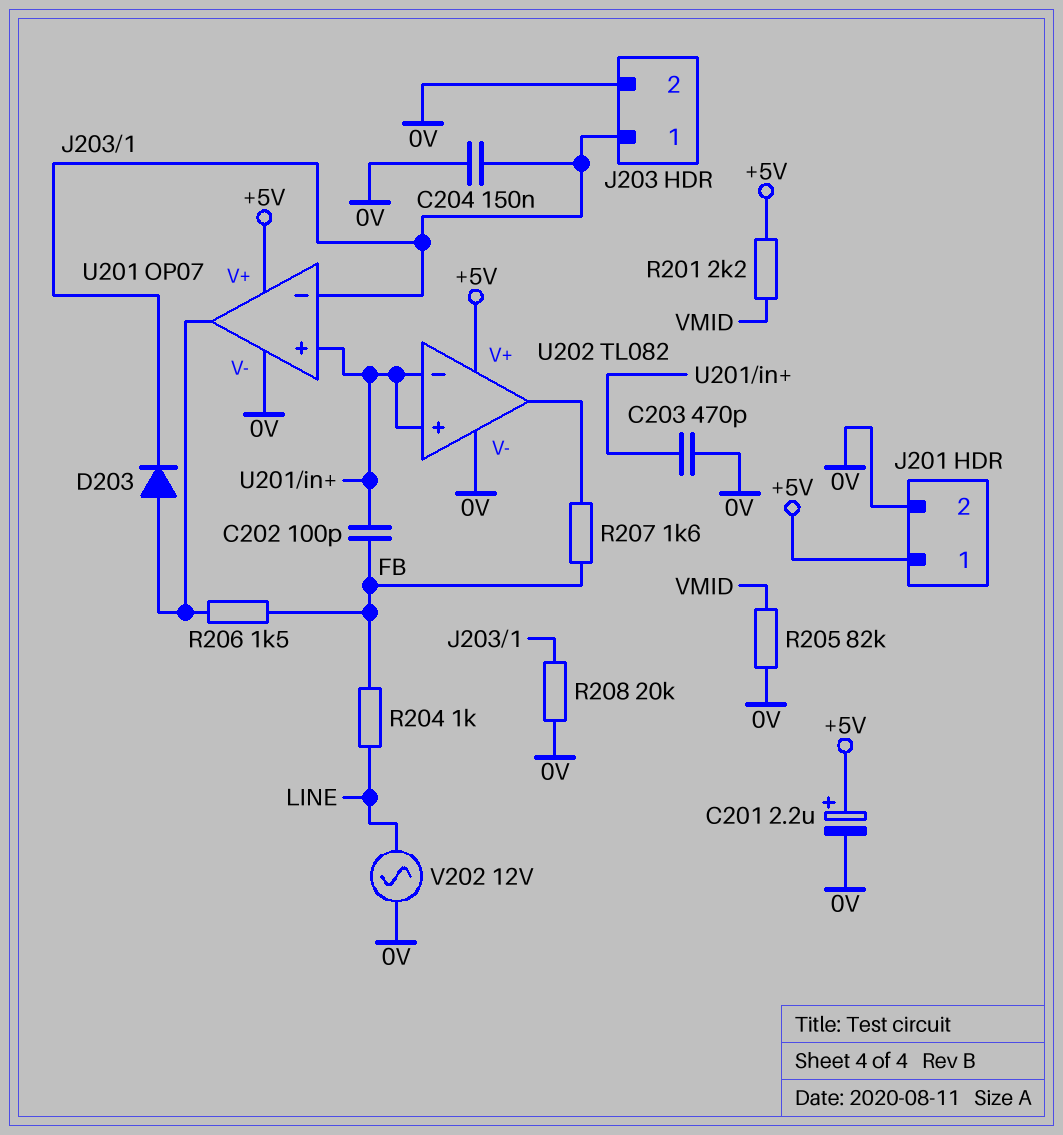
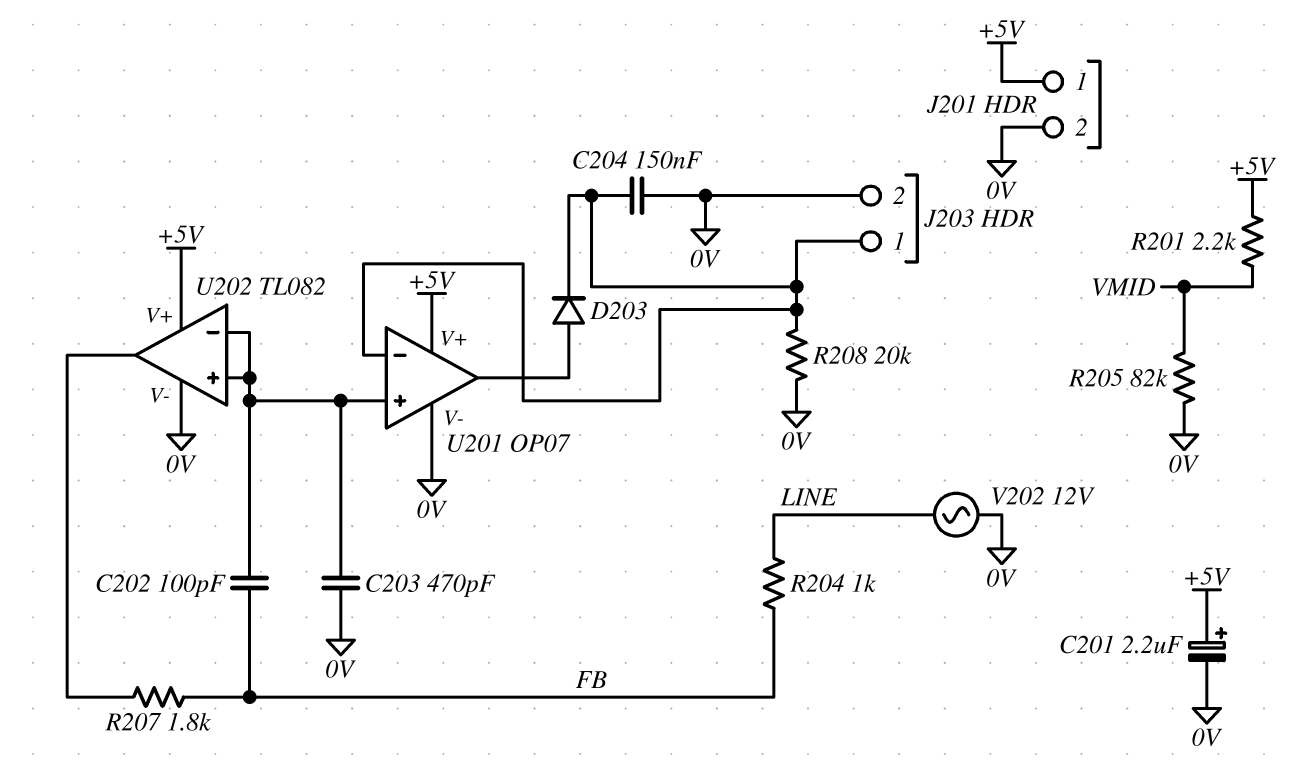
R206: 1.5k (FB, U201/out) -> none
R207: 1.6k (FB, U202/out) -> 1.8k (FB, U202/out)

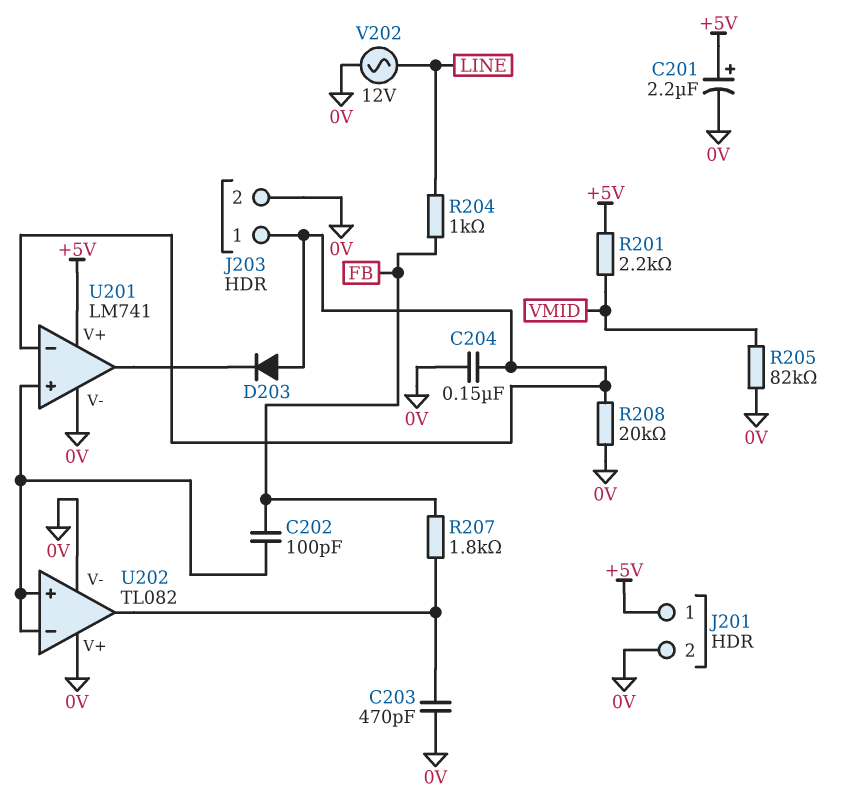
C203: 470pF (0V, U201/in+) -> 470pF (0V, U202/out)
D203: diode (A U201/out, K J203/1) -> diode (A J203/1, K U201/out)
U201: OP07 -> LM741
U202 pin V+: +5V -> 0V

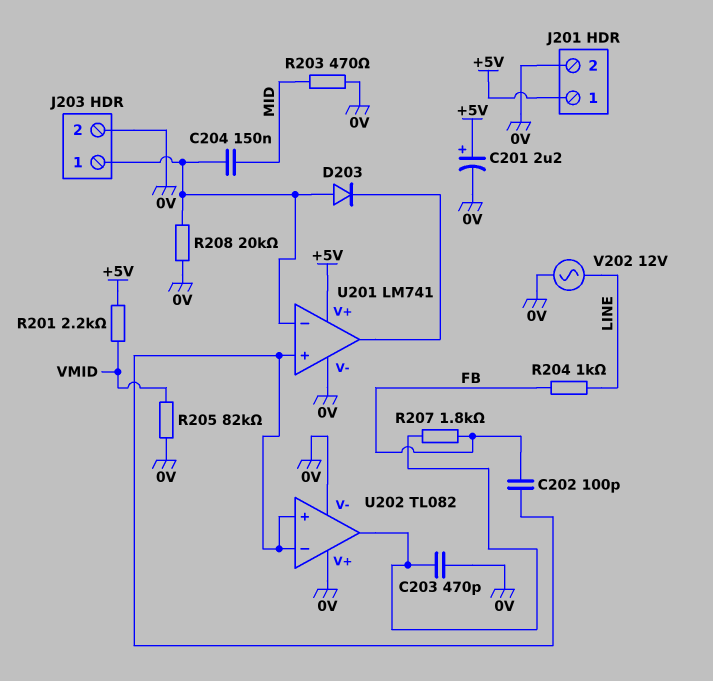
C204: 150nF (0V, J203/1) -> 150nF (J203/1, MID)
R203: none -> 470 (0V, MID)

